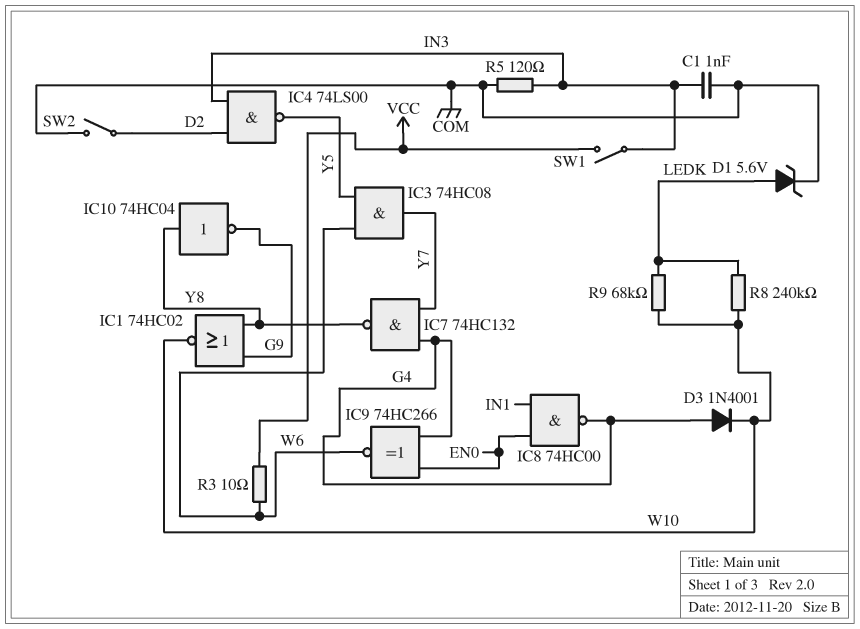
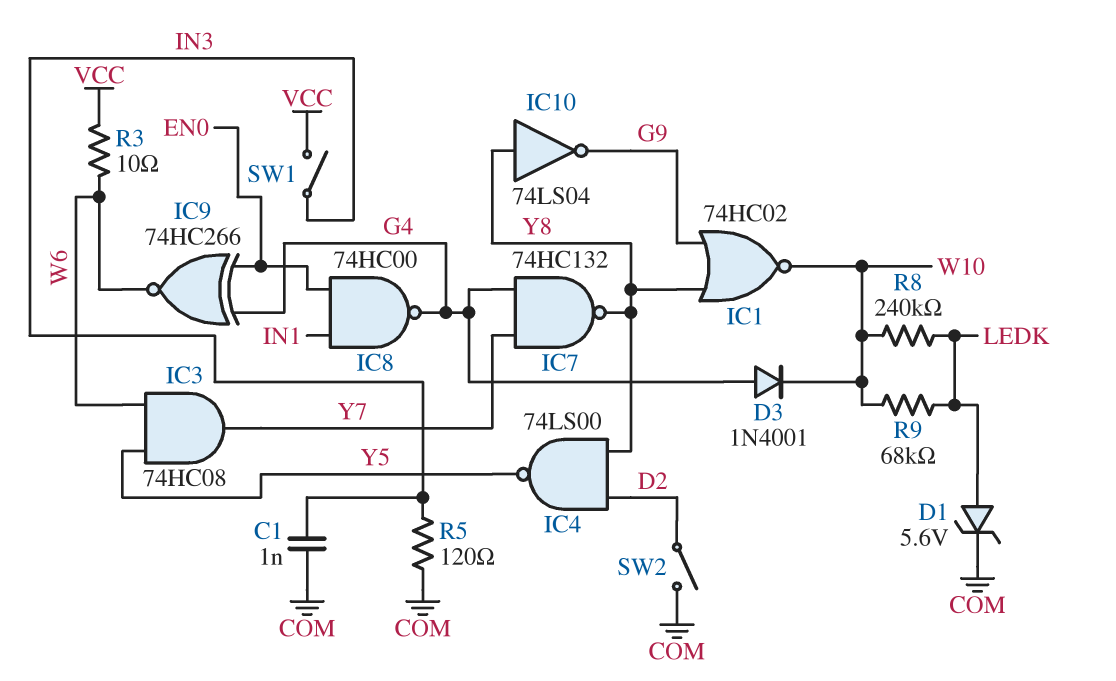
IC4: NAND 74LS00 (in D2, in IN3, out Y5) -> NAND 74LS00 (in D2, in Y8, out Y5)
IC10: NOT 74HC04 (in Y8, out G9) -> NOT 74LS04 (in Y8, out G9)

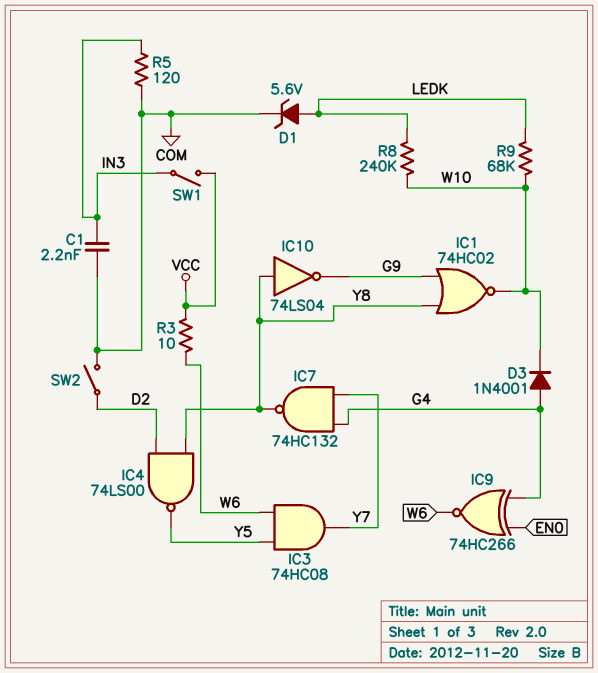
C1: 1nF (COM, IN3) -> 2.2nF (COM, IN3)
IC8: NAND 74HC00 (in EN0, in IN1, out G4) -> none

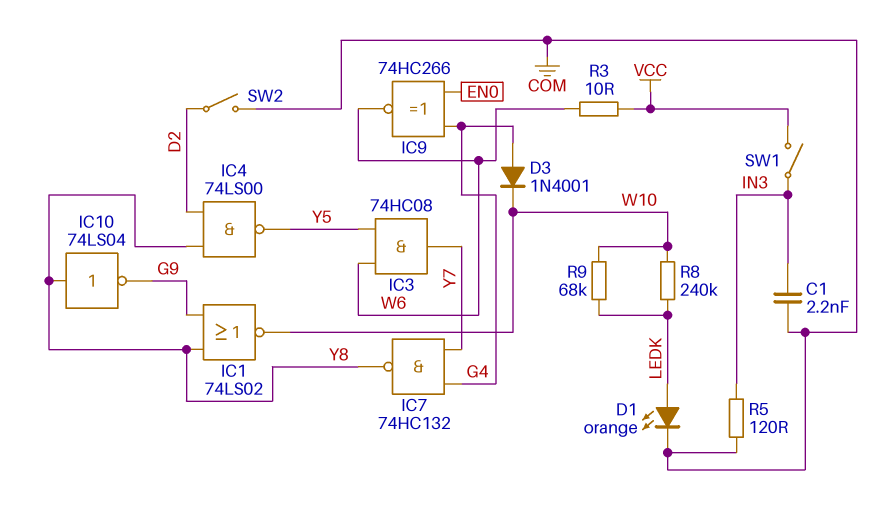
D1: zener 5.6V (A LEDK, K COM) -> LED orange (A LEDK, K COM)
IC1: NOR 74HC02 (in G9, in Y8, out W10) -> NOR 74LS02 (in G9, in Y8, out W10)

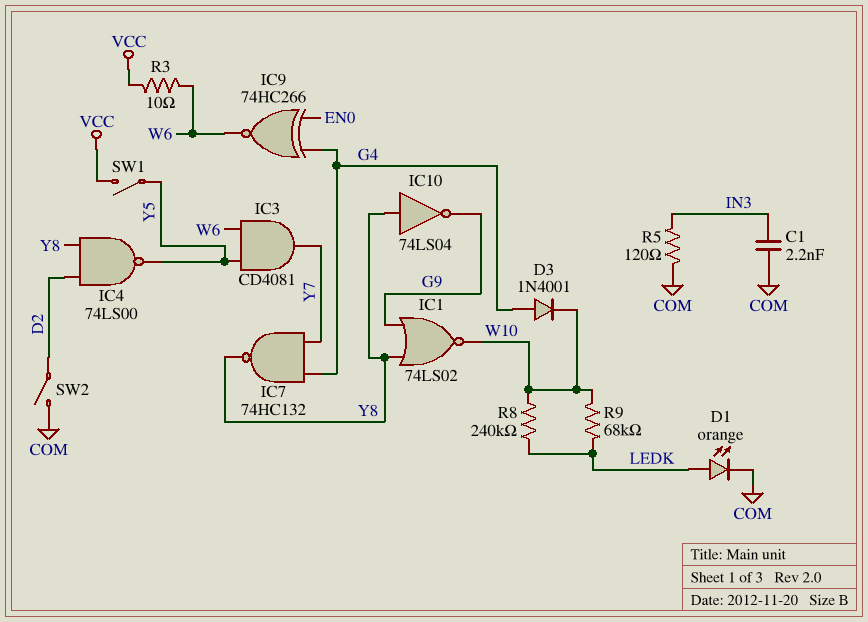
IC3: AND 74HC08 (in W6, in Y5, out Y7) -> AND CD4081 (in W6, in Y5, out Y7)
SW1: switch (IN3, VCC) -> switch (VCC, Y5)

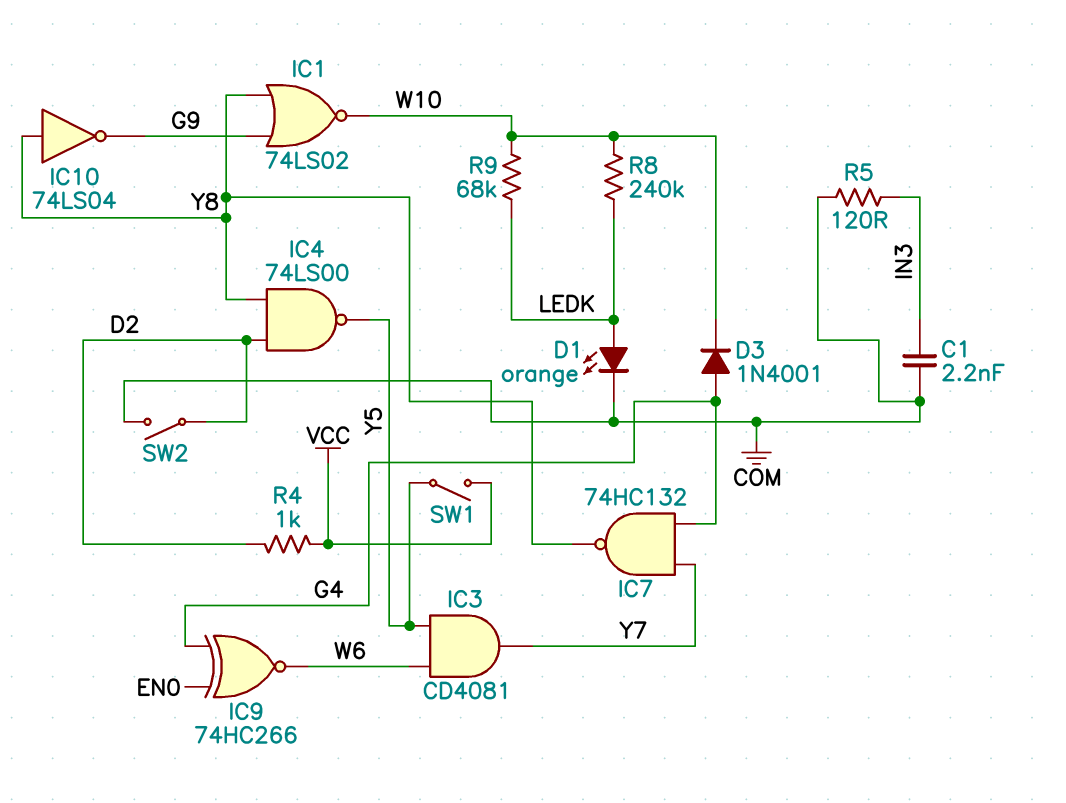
R3: 10 (VCC, W6) -> none
R4: none -> 1k (D2, VCC)

